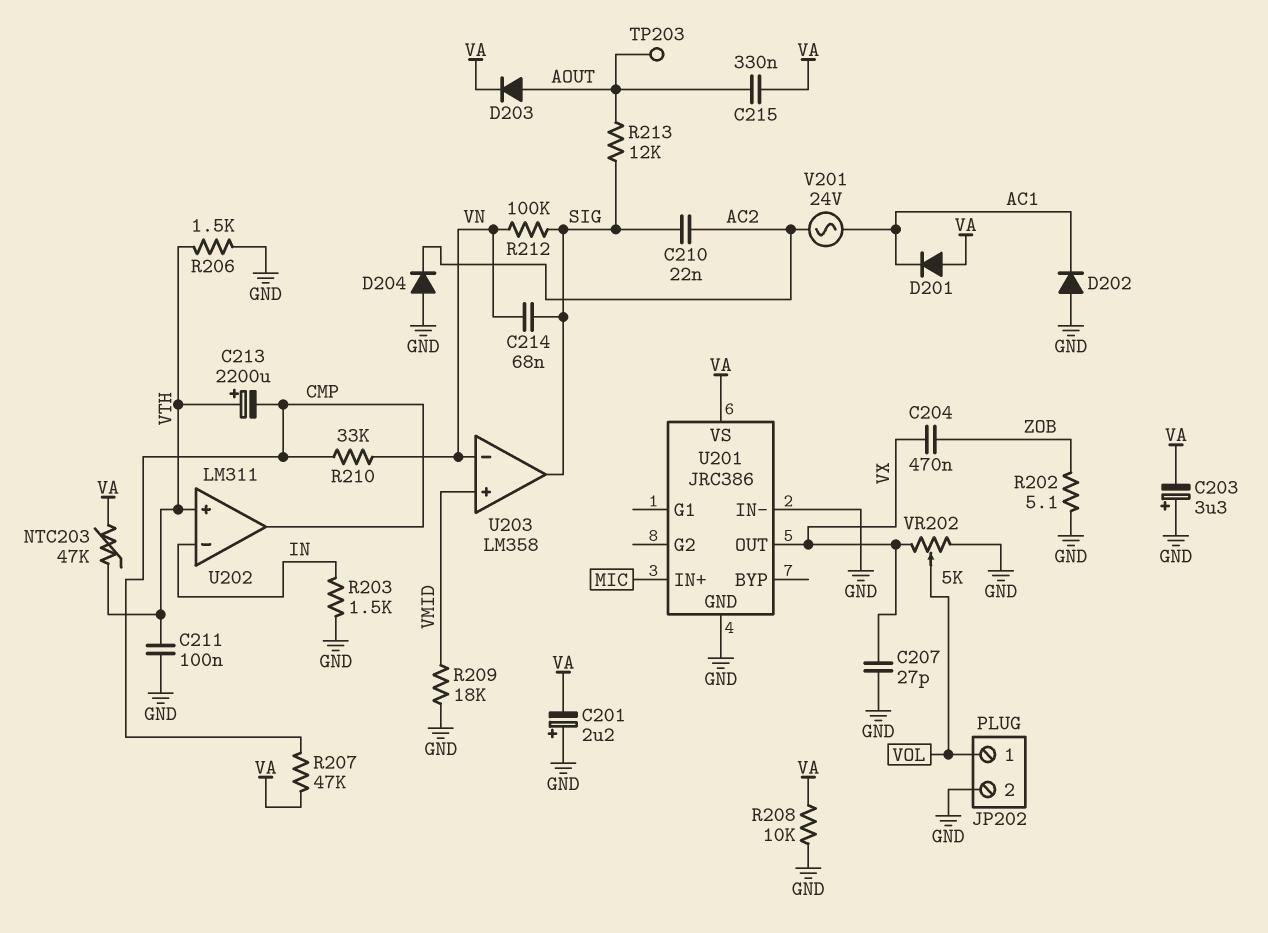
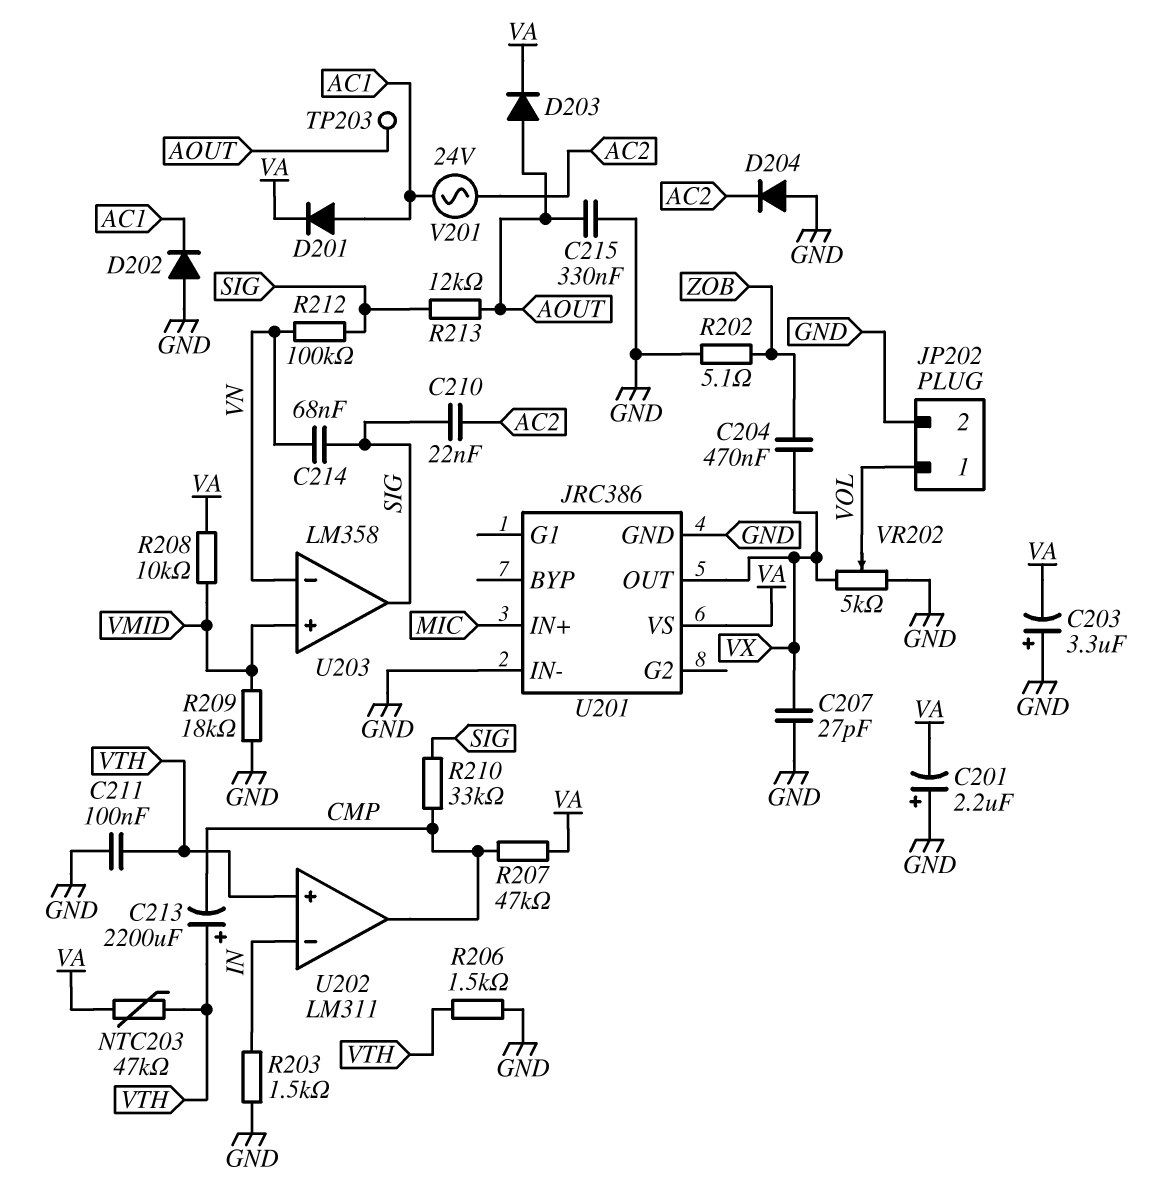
C215: 330nF (AOUT, VA) -> 330nF (AOUT, GND)
D201: diode (A VA, K AC1) -> diode (A AC1, K VA)
R208: 10k (GND, VA) -> 10k (VA, VMID)
R210: 33k (CMP, VN) -> 33k (CMP, SIG)

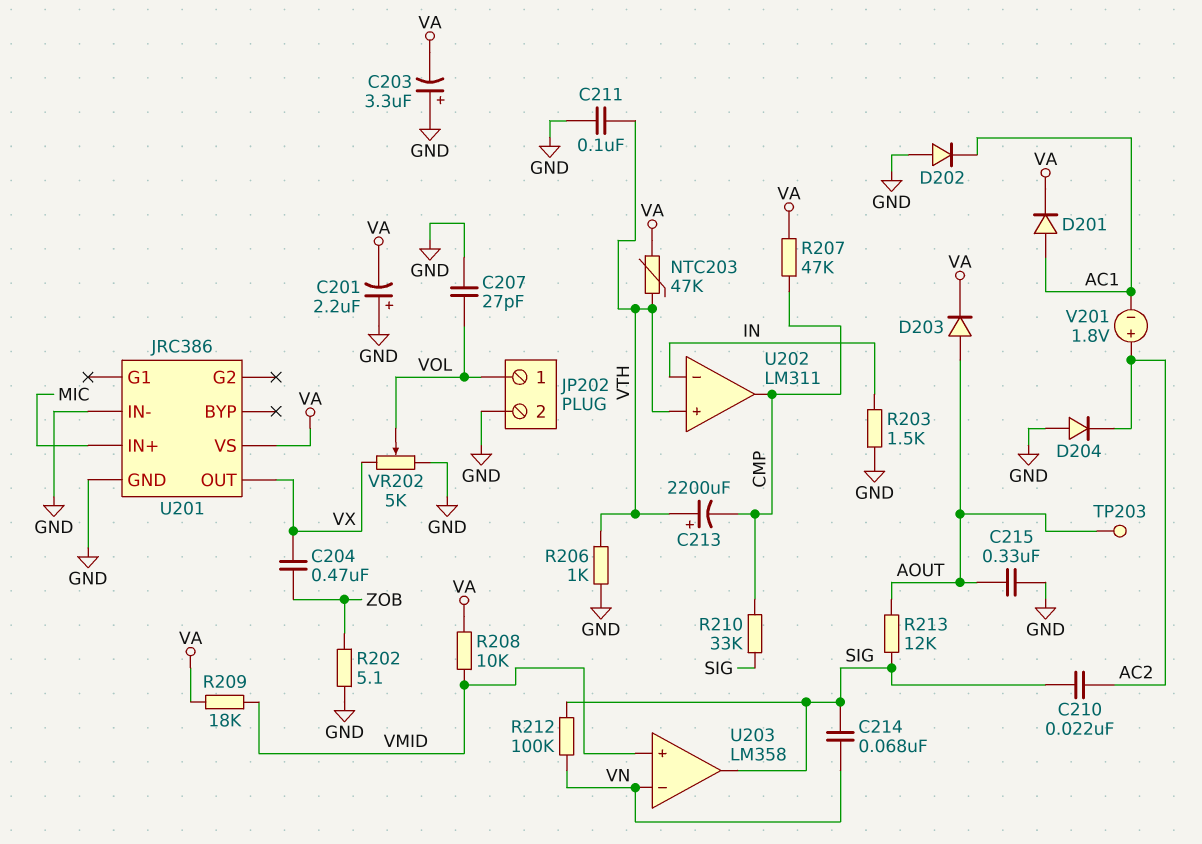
C207: 27pF (GND, VX) -> 27pF (GND, VOL)
R206: 1.5k (GND, VTH) -> 1k (GND, VTH)
R209: 18k (GND, VMID) -> 18k (VA, VMID)
V201: AC 24V (AC1, AC2) -> 1.8V (plus AC2, minus AC1)

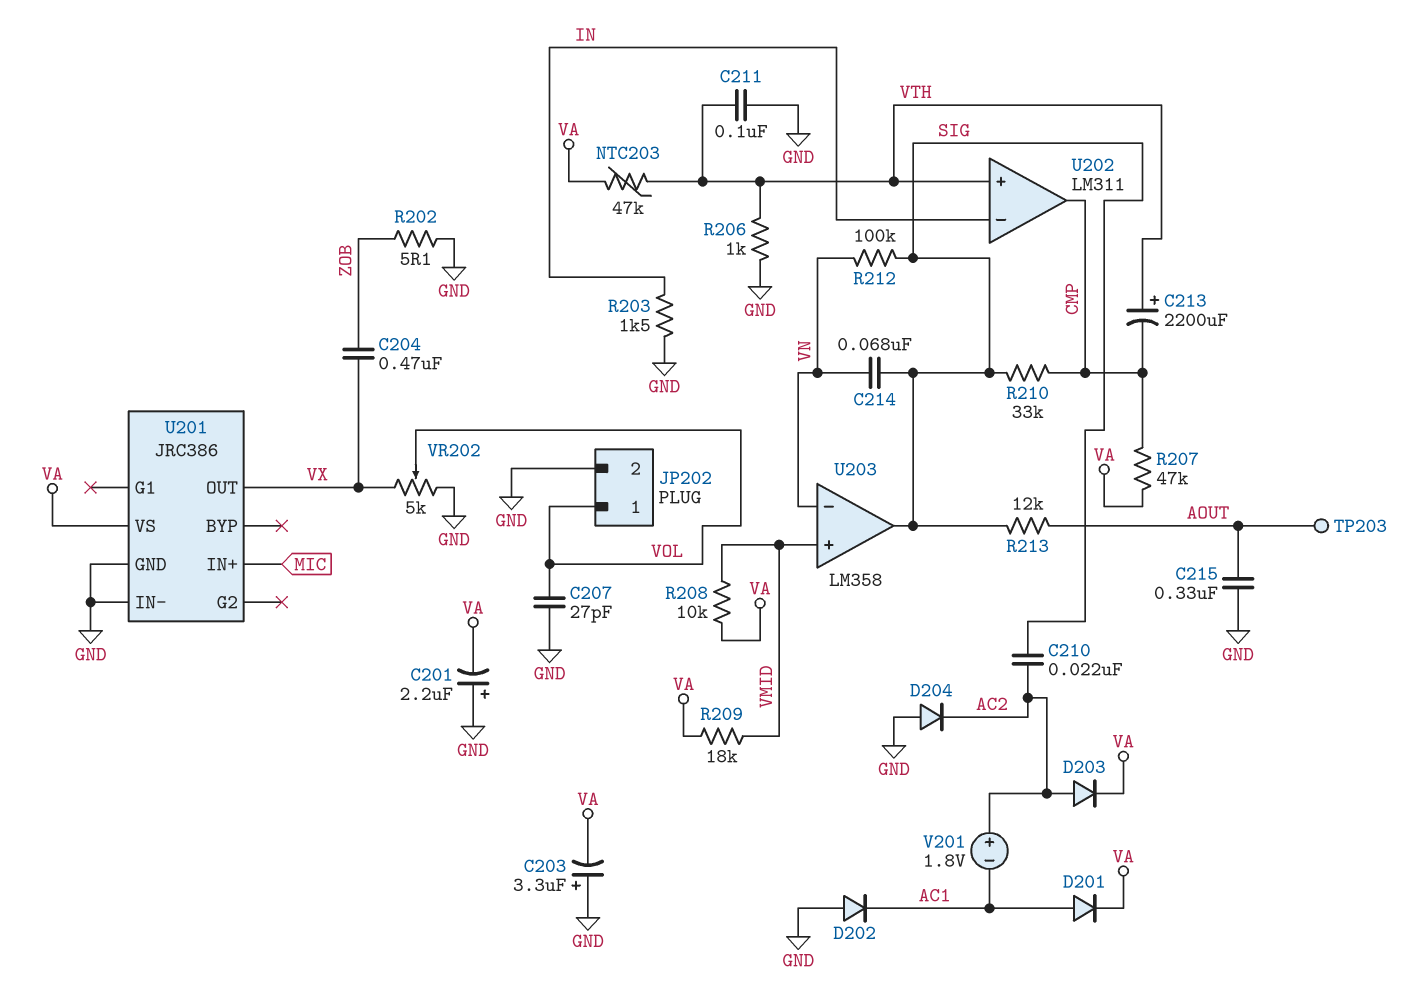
D203: diode (A AOUT, K VA) -> diode (A AC2, K VA)

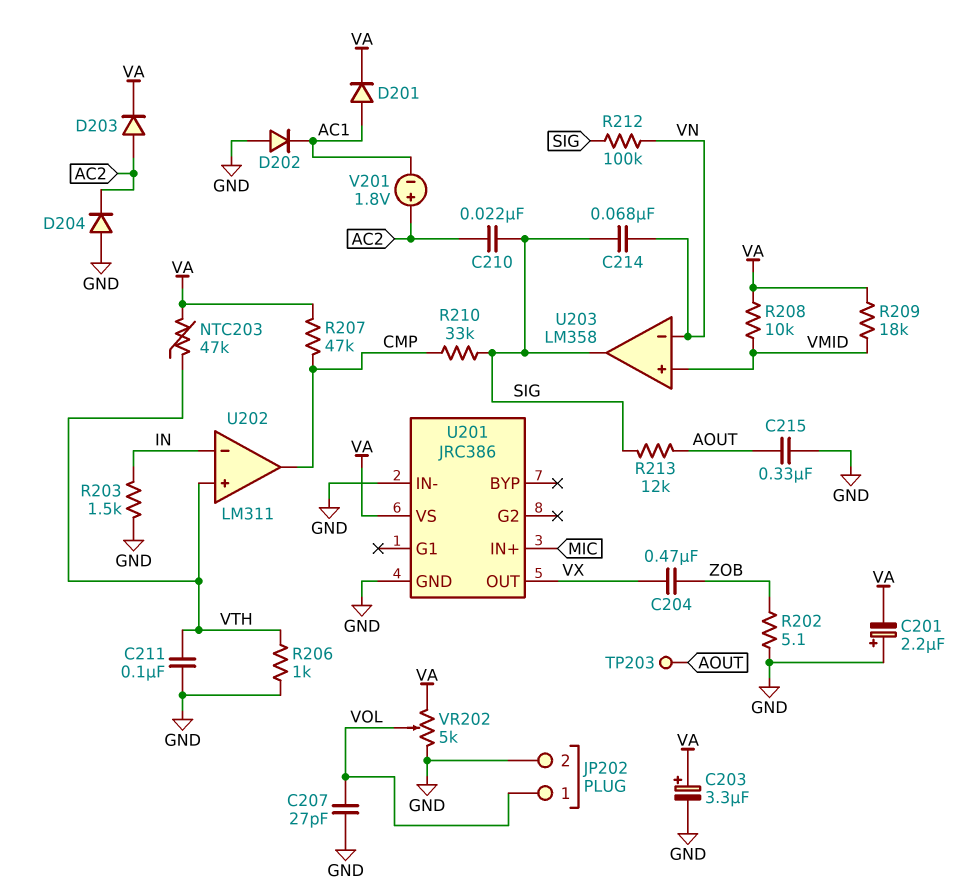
C203: 3.3uF (plus GND, minus VA) -> 3.3uF (plus VA, minus GND)
C213: 2200uF (plus VTH, minus CMP) -> none
VR202: 5k (GND, VX, wiper VOL) -> 5k (GND, VA, wiper VOL)

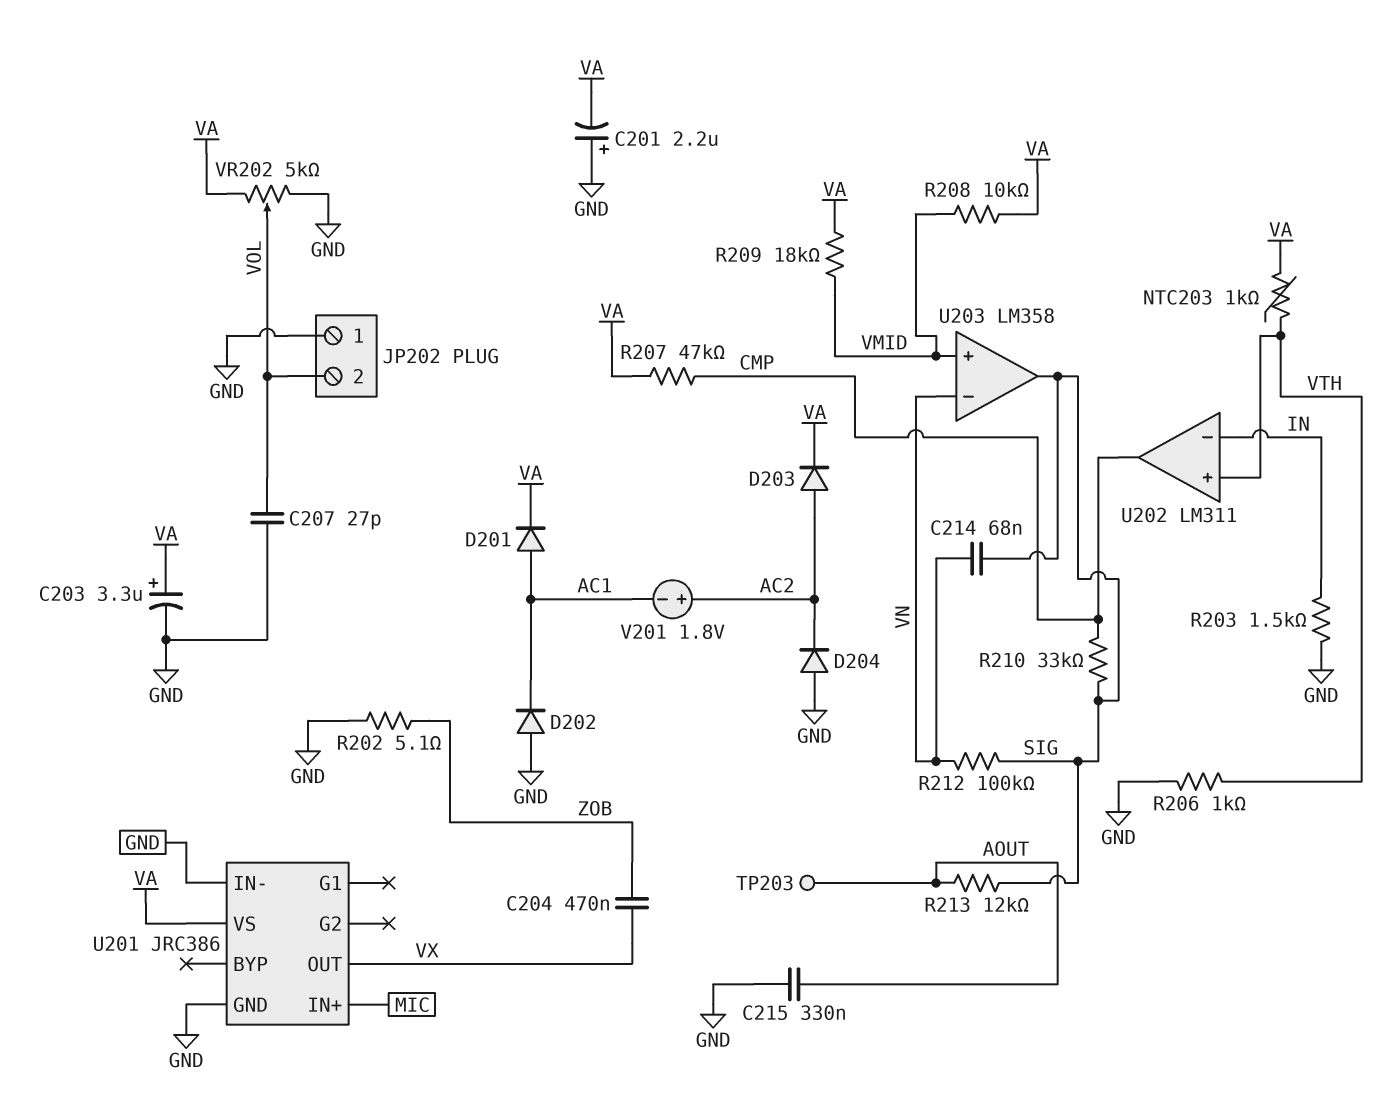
C210: 22nF (AC2, SIG) -> none
C211: 100nF (GND, VTH) -> none
JP202 pin 1: VOL -> GND
JP202 pin 2: GND -> VOL
NTC203: 47k (VA, VTH) -> 1k (VA, VTH)

